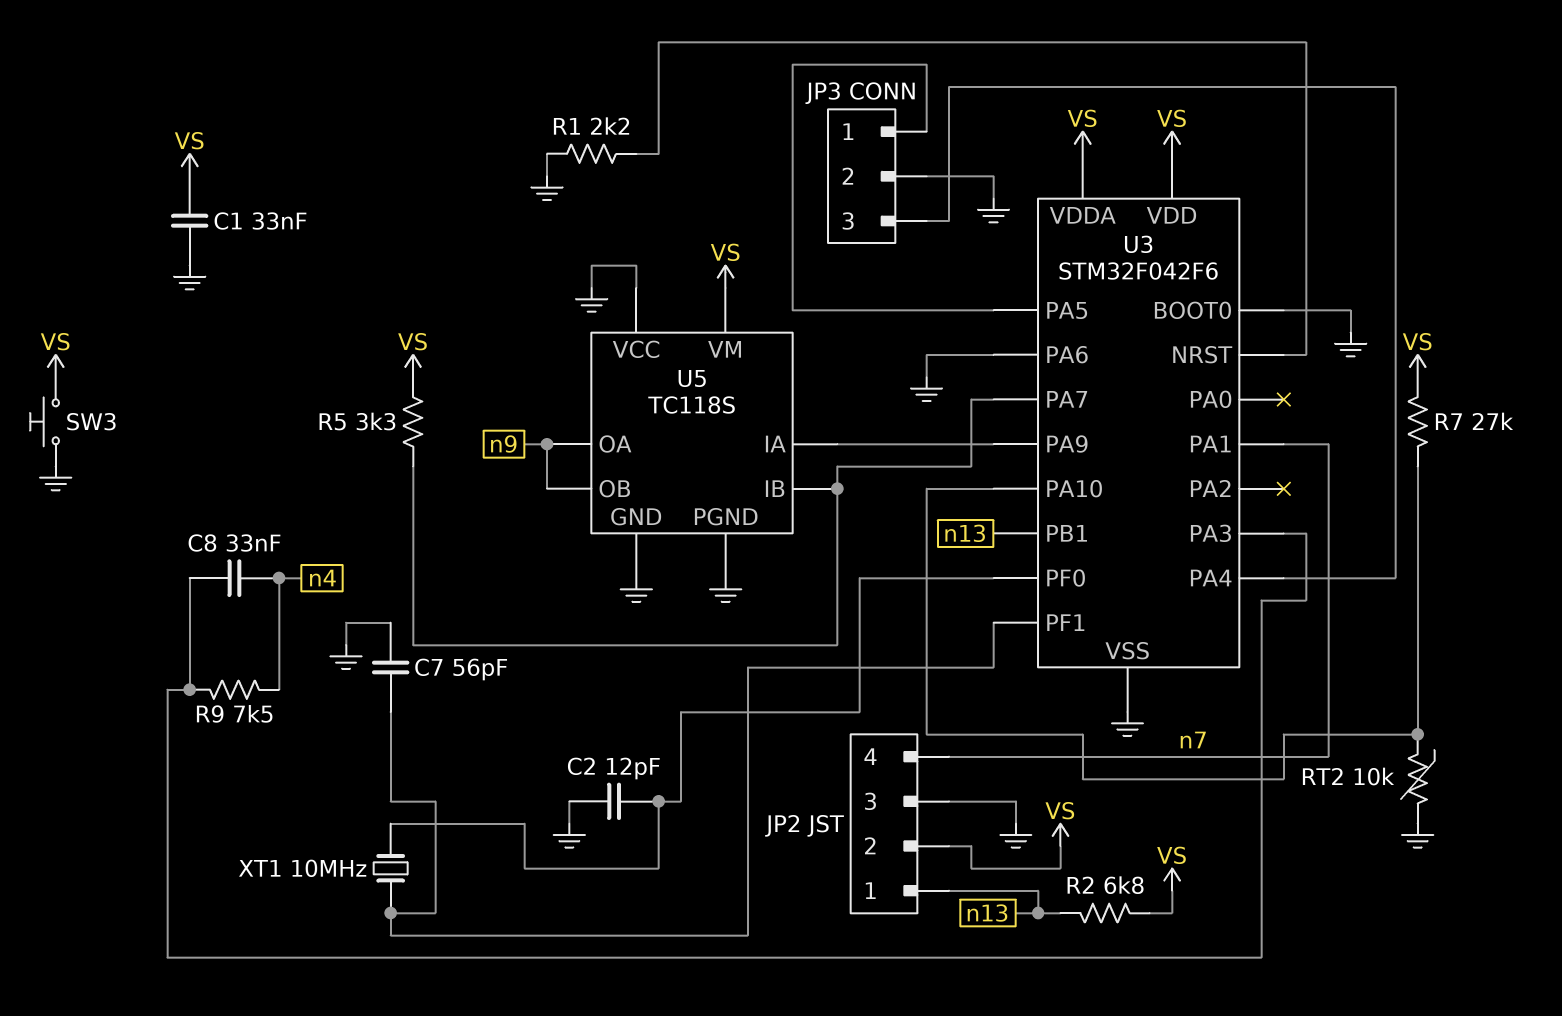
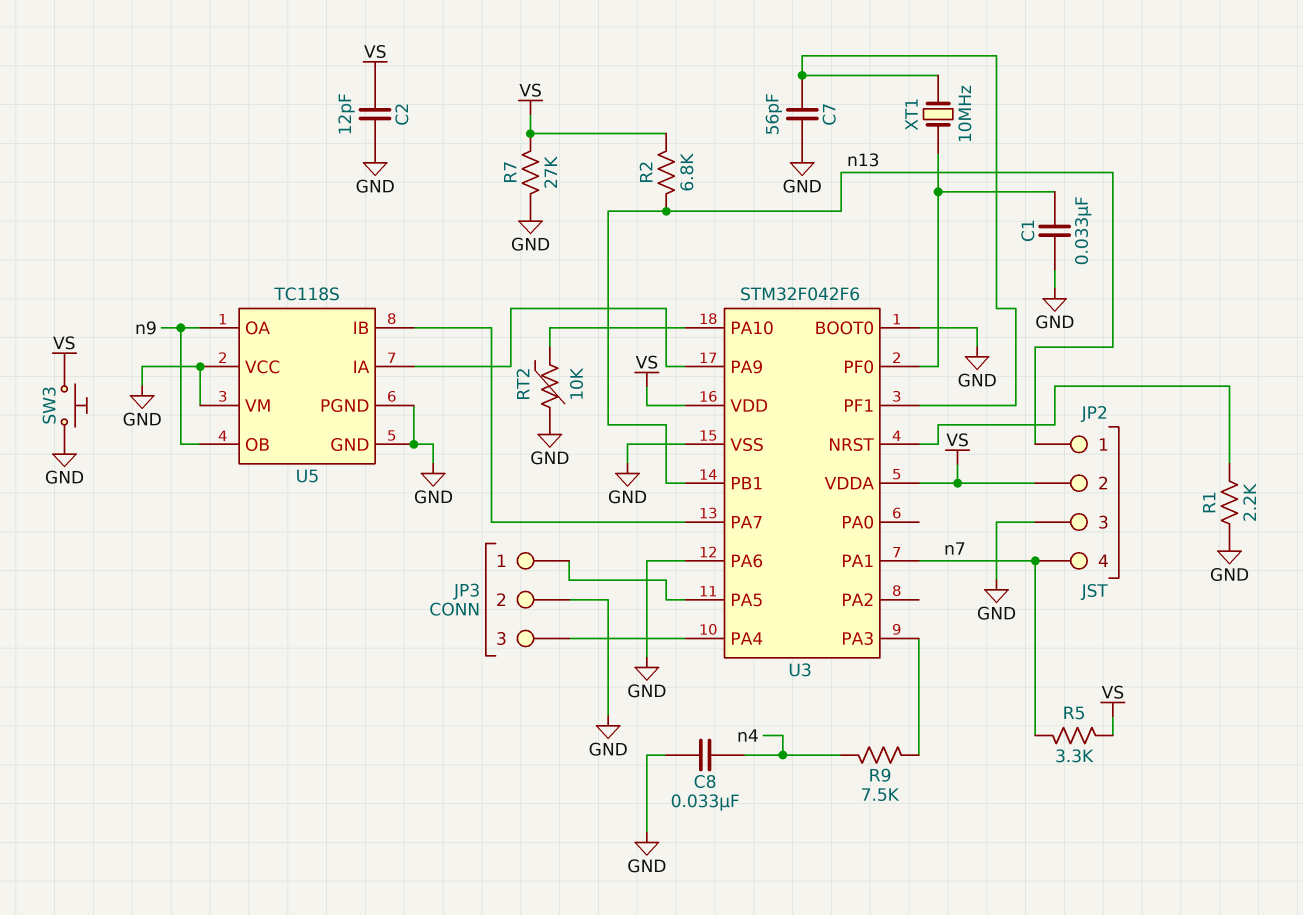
C1: 33nF (GND, VS) -> 33nF (GND, U3/PF0)
C2: 12pF (GND, U3/PF0) -> 12pF (GND, VS)
C8: 33nF (U3/PA3, n4) -> 33nF (GND, n4)
R5: 3.3k (U3/PA7, VS) -> 3.3k (VS, n7)
R7: 27k (U3/PA10, VS) -> 27k (GND, VS)
U5 pin VM: VS -> GND

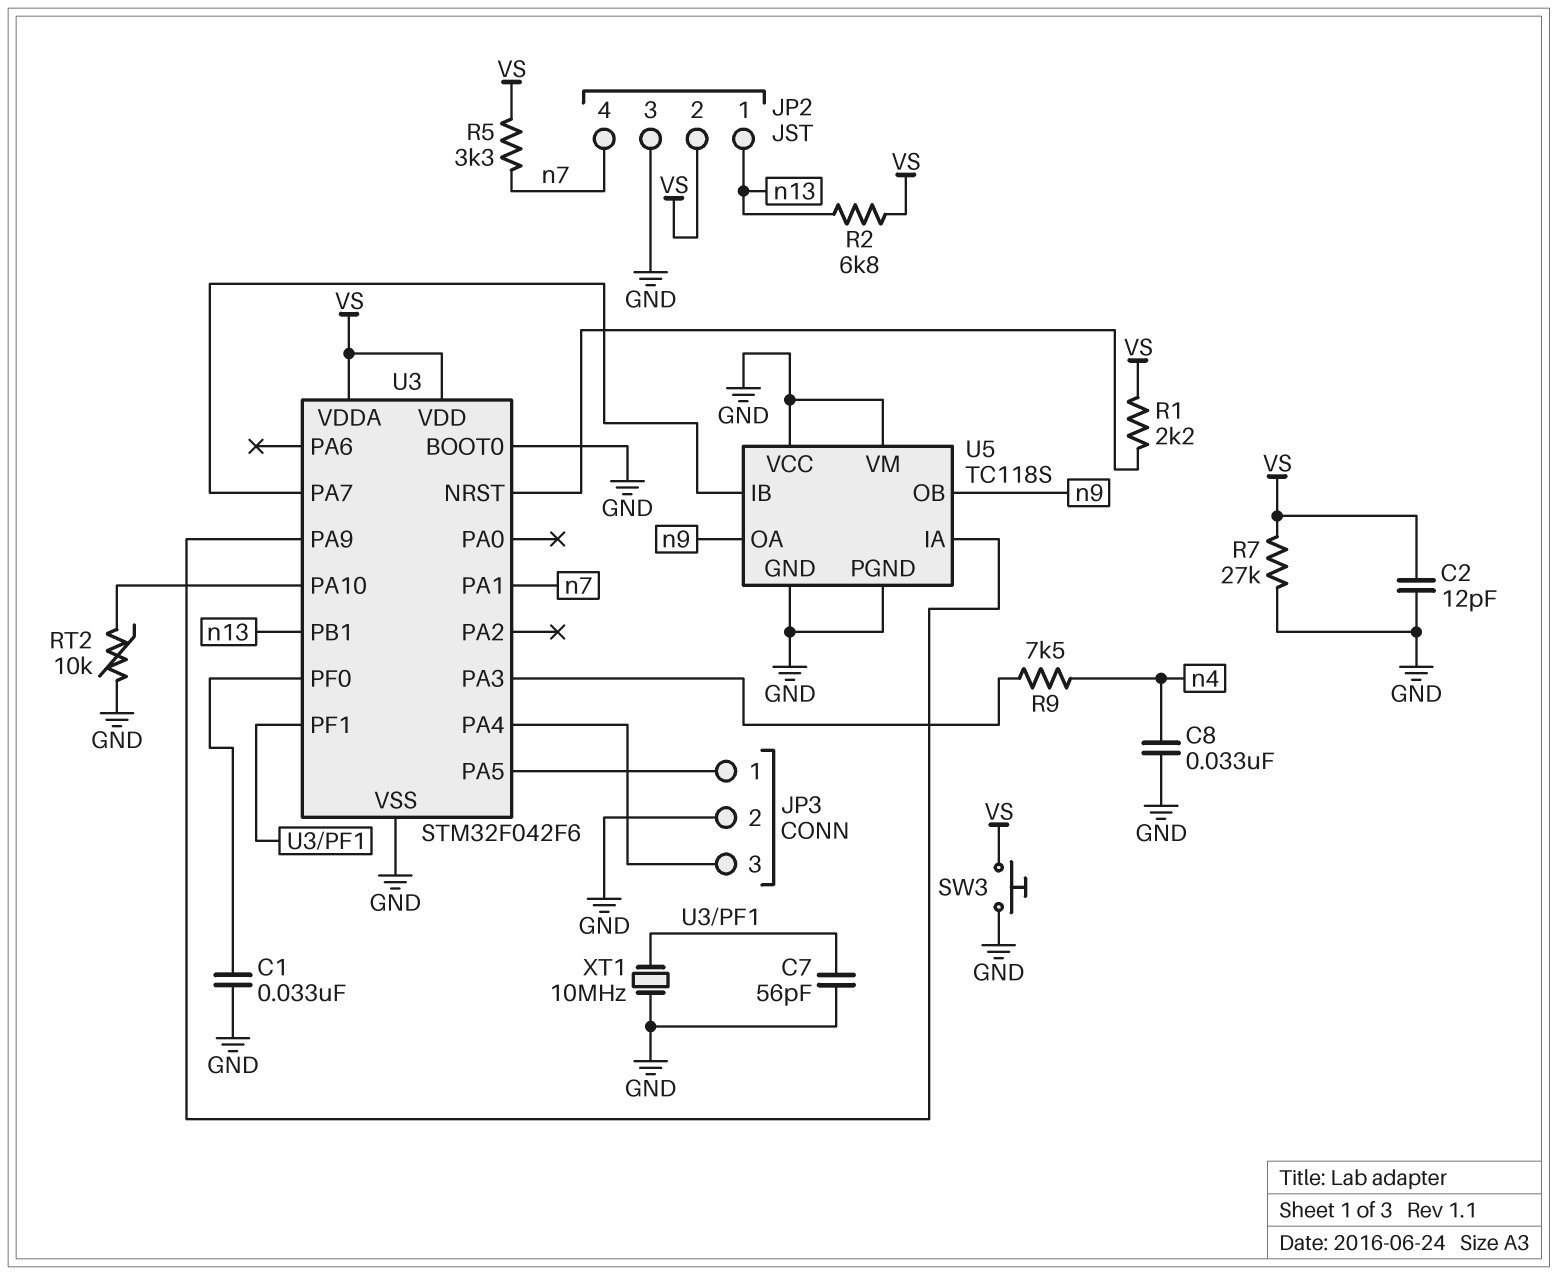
R1: 2.2k (GND, U3/NRST) -> 2.2k (U3/NRST, VS)
U3 pin PA6: GND -> none
XT1: 10MHz (U3/PF0, U3/PF1) -> 10MHz (GND, U3/PF1)

